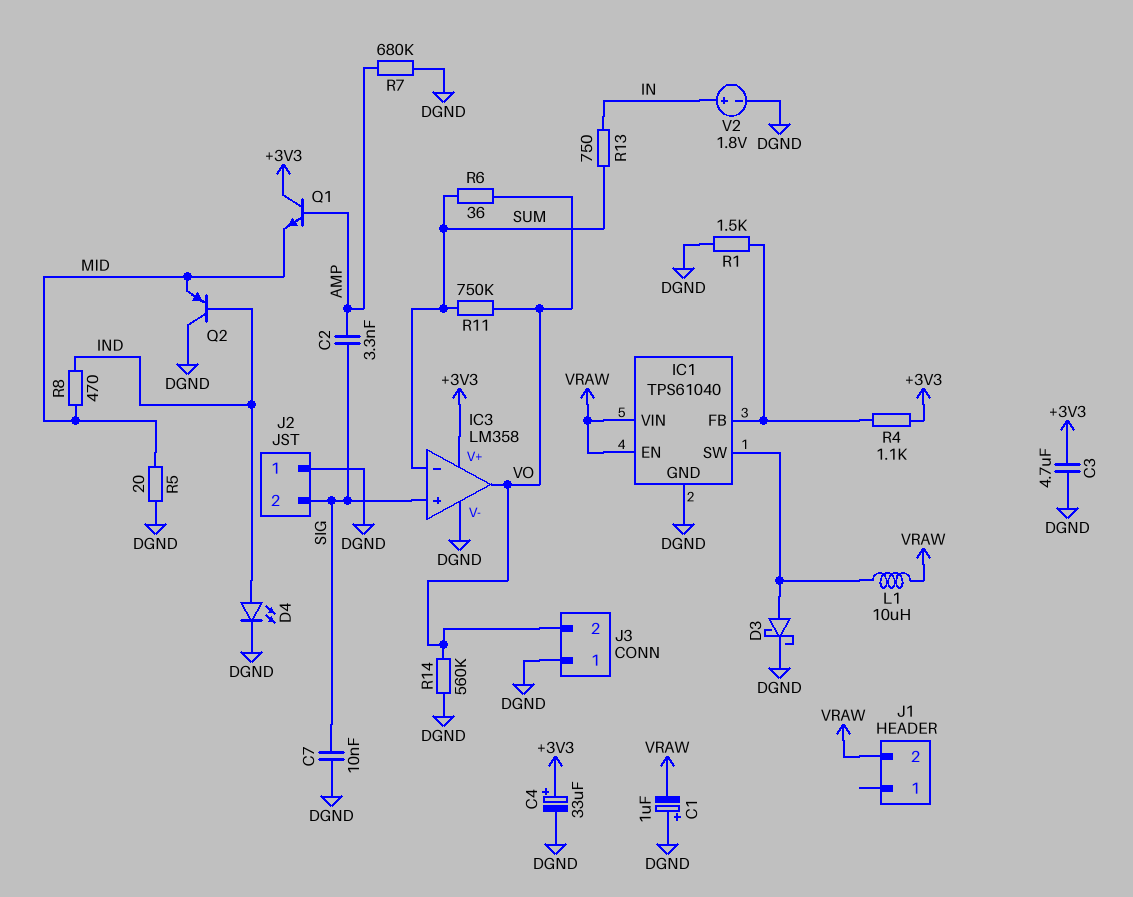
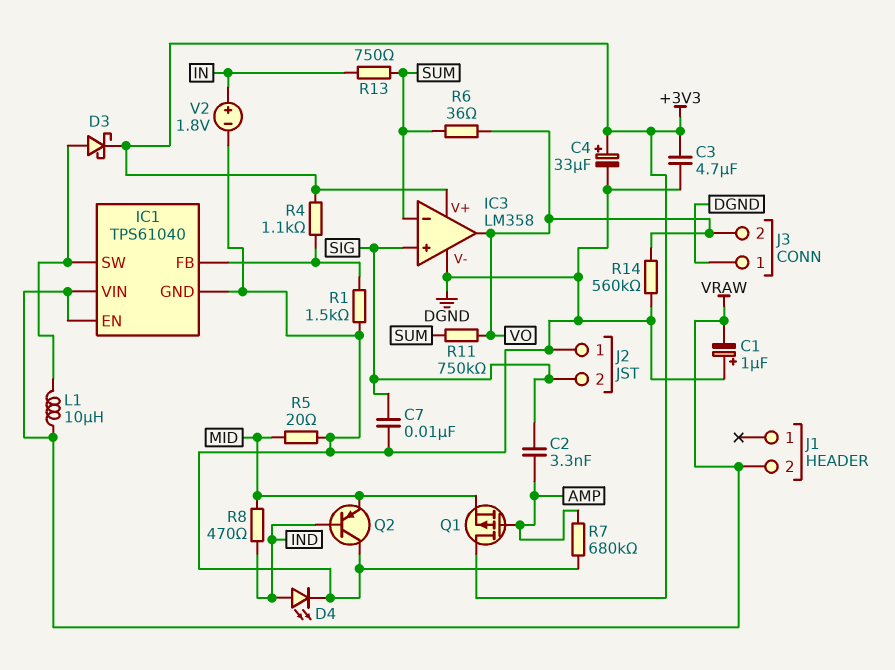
D3: schottky (A IC1/SW, K DGND) -> schottky (A IC1/SW, K +3V3)
Q1: NPN (B AMP, C +3V3, E MID) -> PMOS (G AMP, D +3V3, S MID)

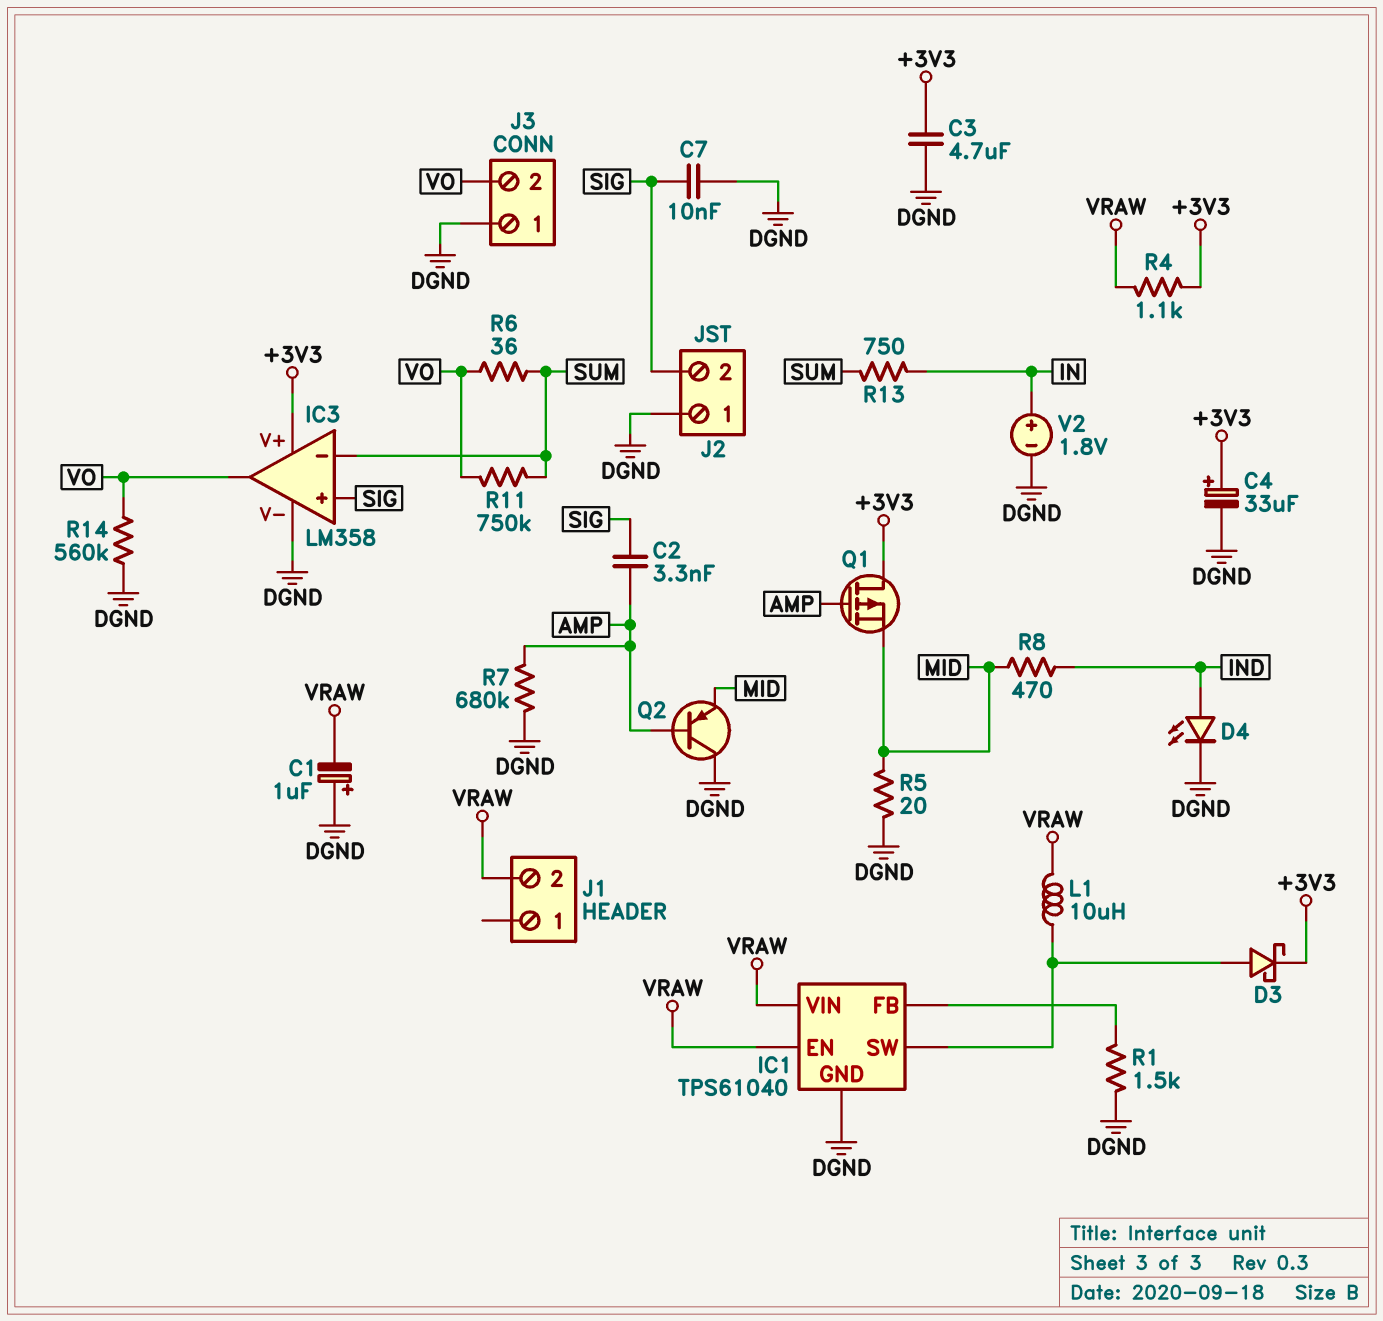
Q2: PNP (B IND, C DGND, E MID) -> PNP (B AMP, C DGND, E MID)
R4: 1.1k (+3V3, IC1/FB) -> 1.1k (+3V3, VRAW)

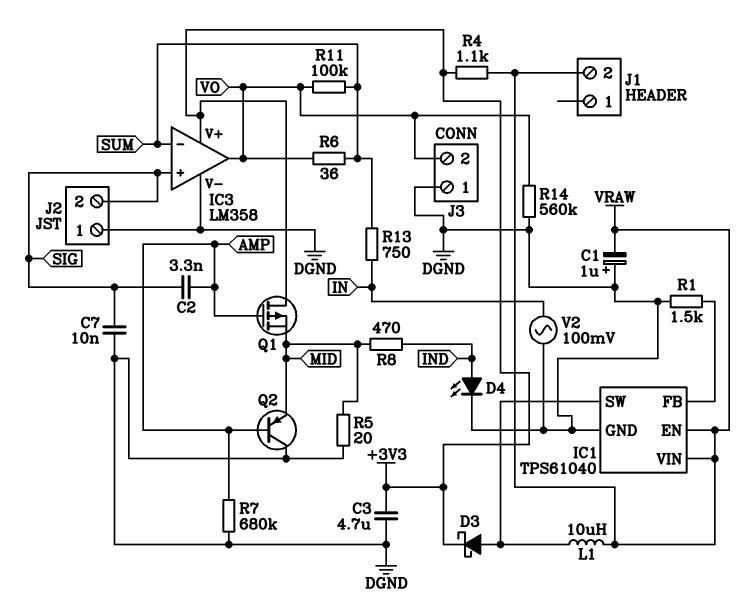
C4: 33uF (plus +3V3, minus DGND) -> none
R11: 750k (SUM, VO) -> 100k (SUM, VO)
V2: 1.8V (plus IN, minus DGND) -> AC 100mV (DGND, IN)

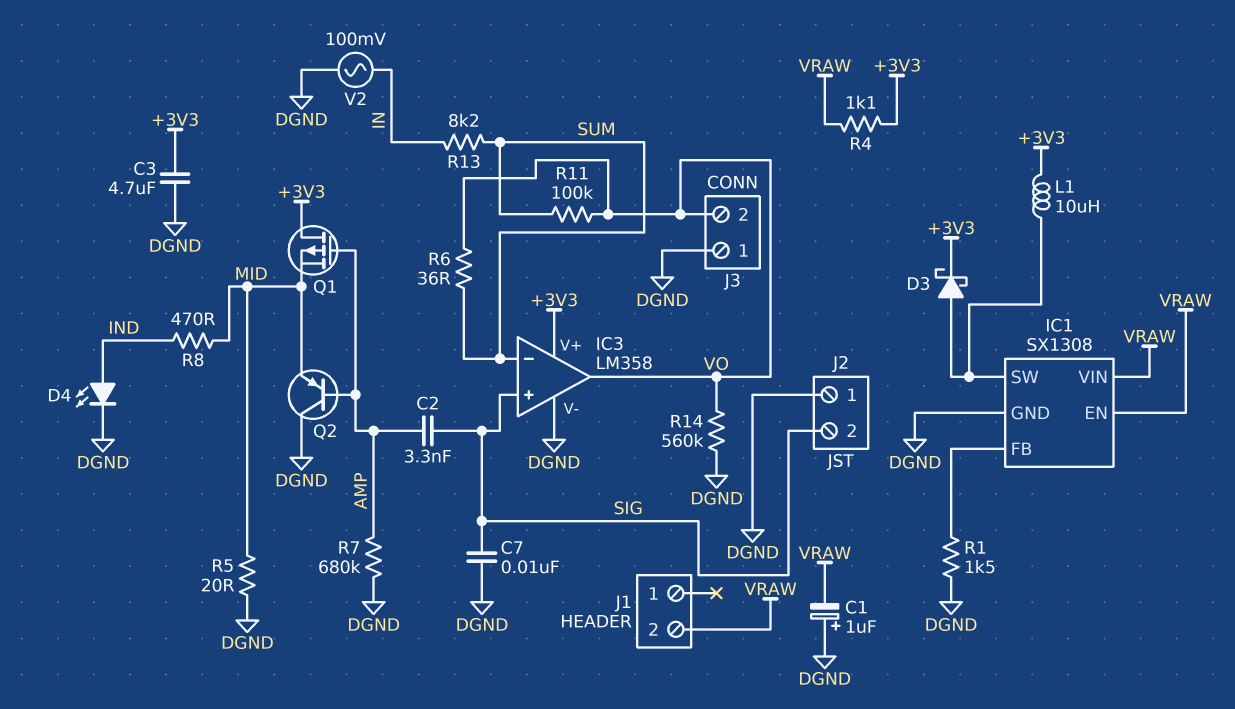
IC1: TPS61040 -> SX1308
L1: 10uH (IC1/SW, VRAW) -> 10uH (+3V3, IC1/SW)
R13: 750 (IN, SUM) -> 8.2k (IN, SUM)

